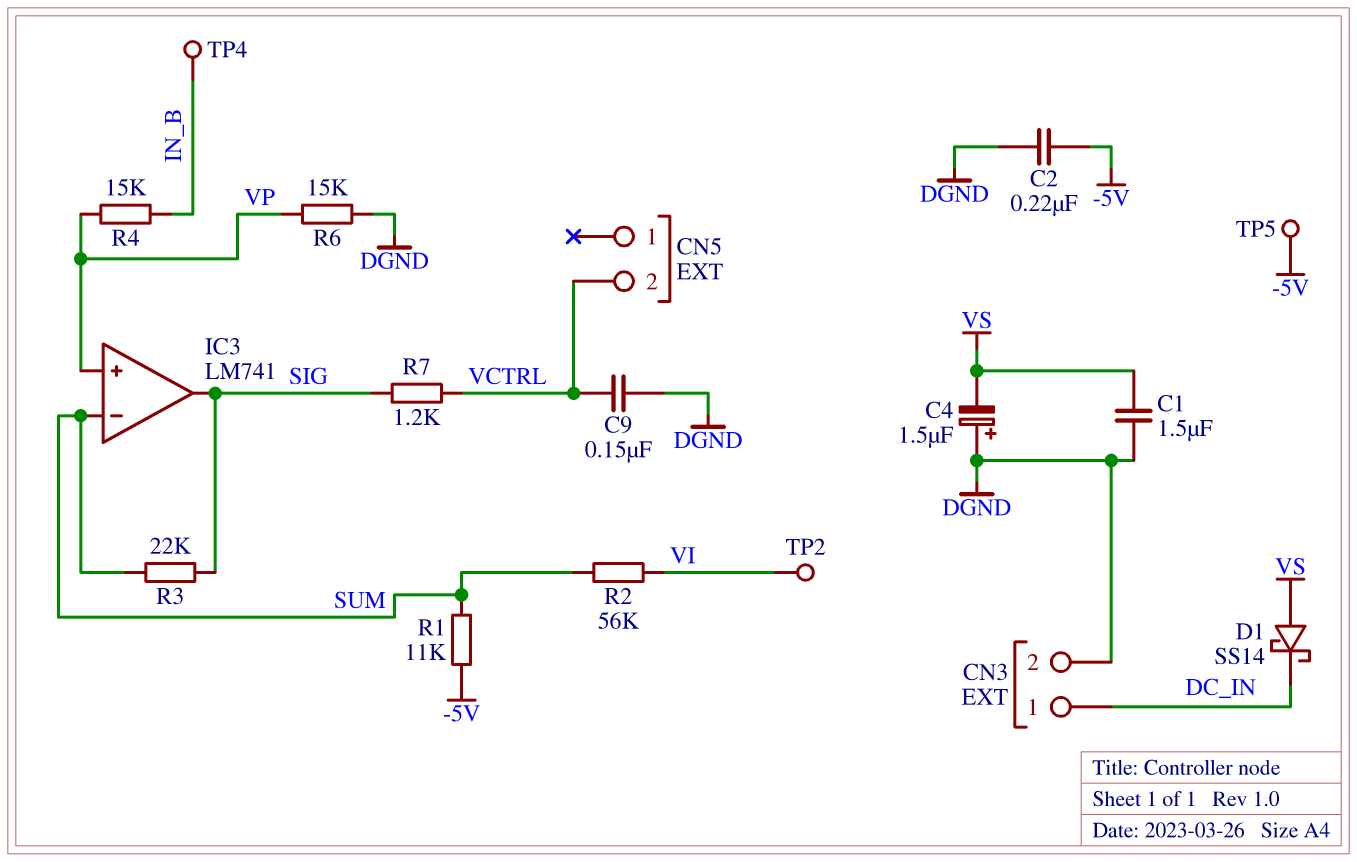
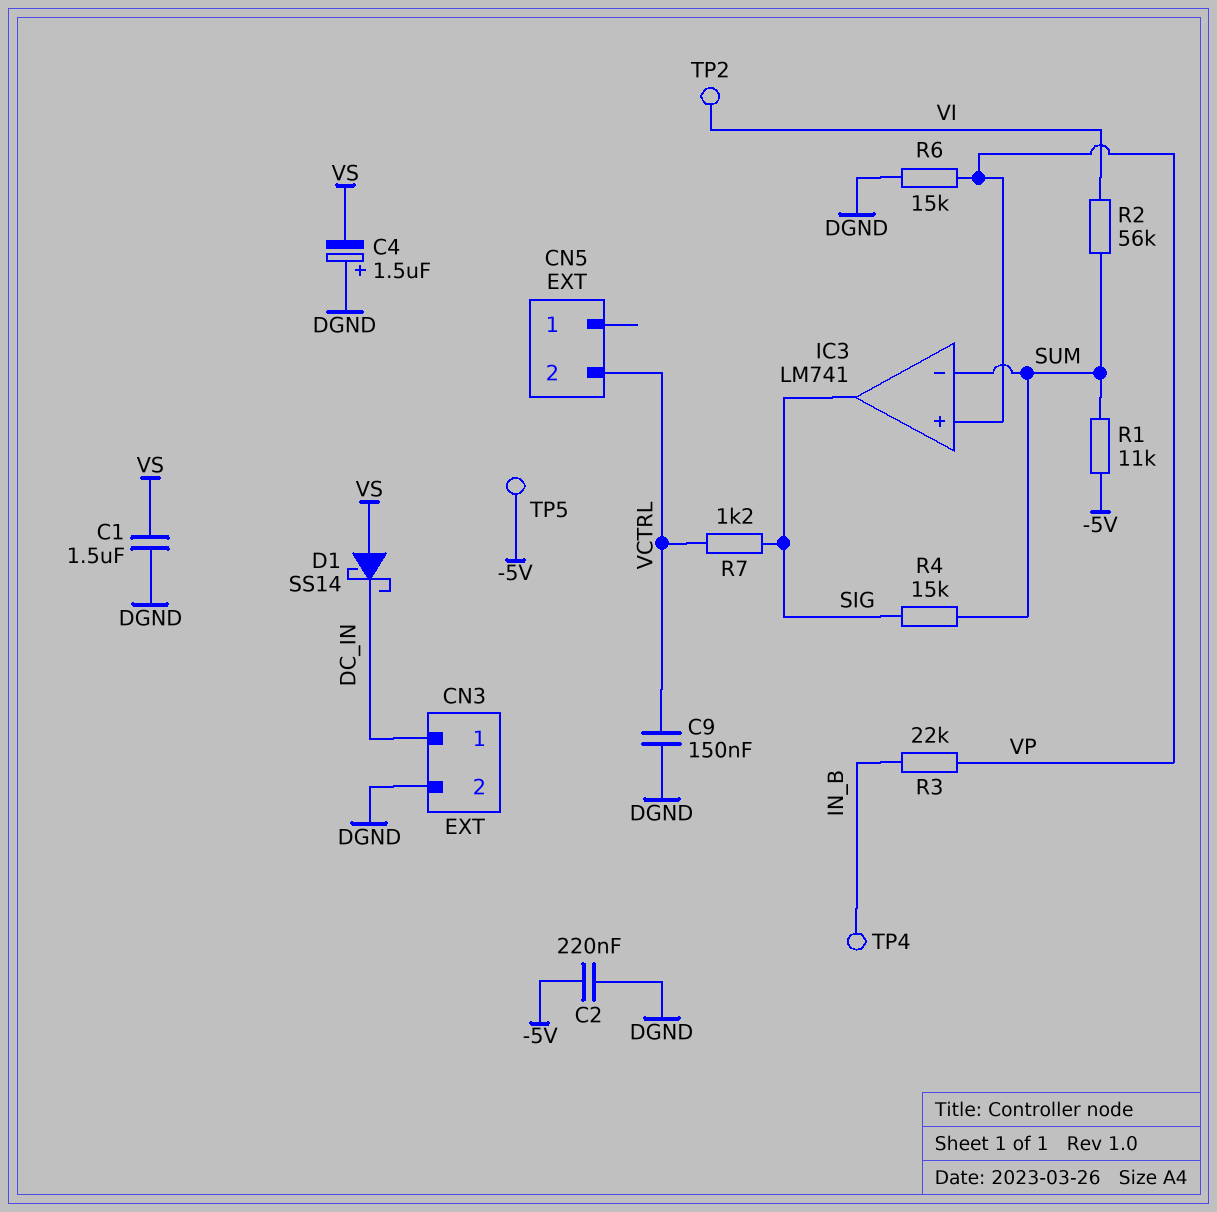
R3: 22k (SIG, SUM) -> 22k (IN_B, VP)
R4: 15k (IN_B, VP) -> 15k (SIG, SUM)

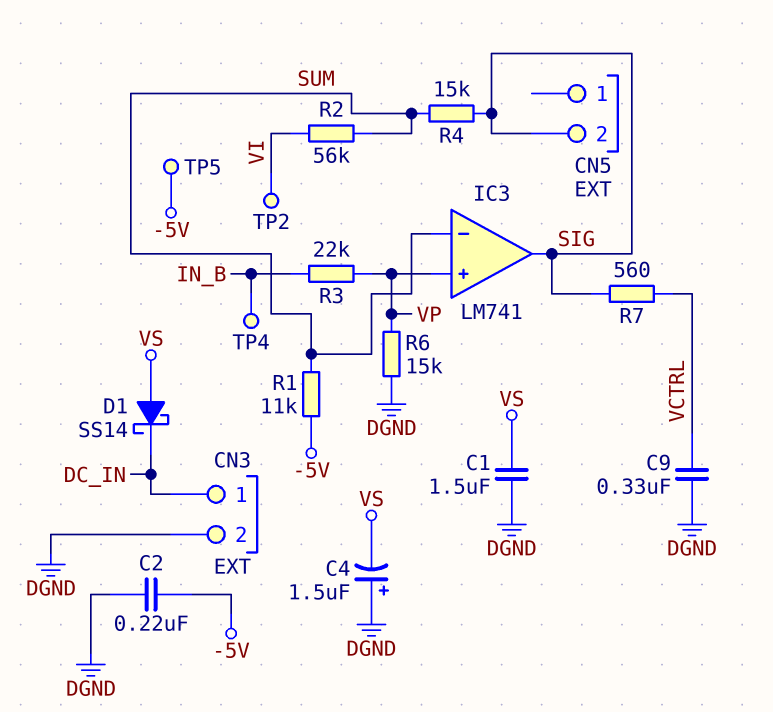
C9: 150nF (DGND, VCTRL) -> 330nF (DGND, VCTRL)
CN5 pin 2: VCTRL -> SIG
R7: 1.2k (SIG, VCTRL) -> 560 (SIG, VCTRL)

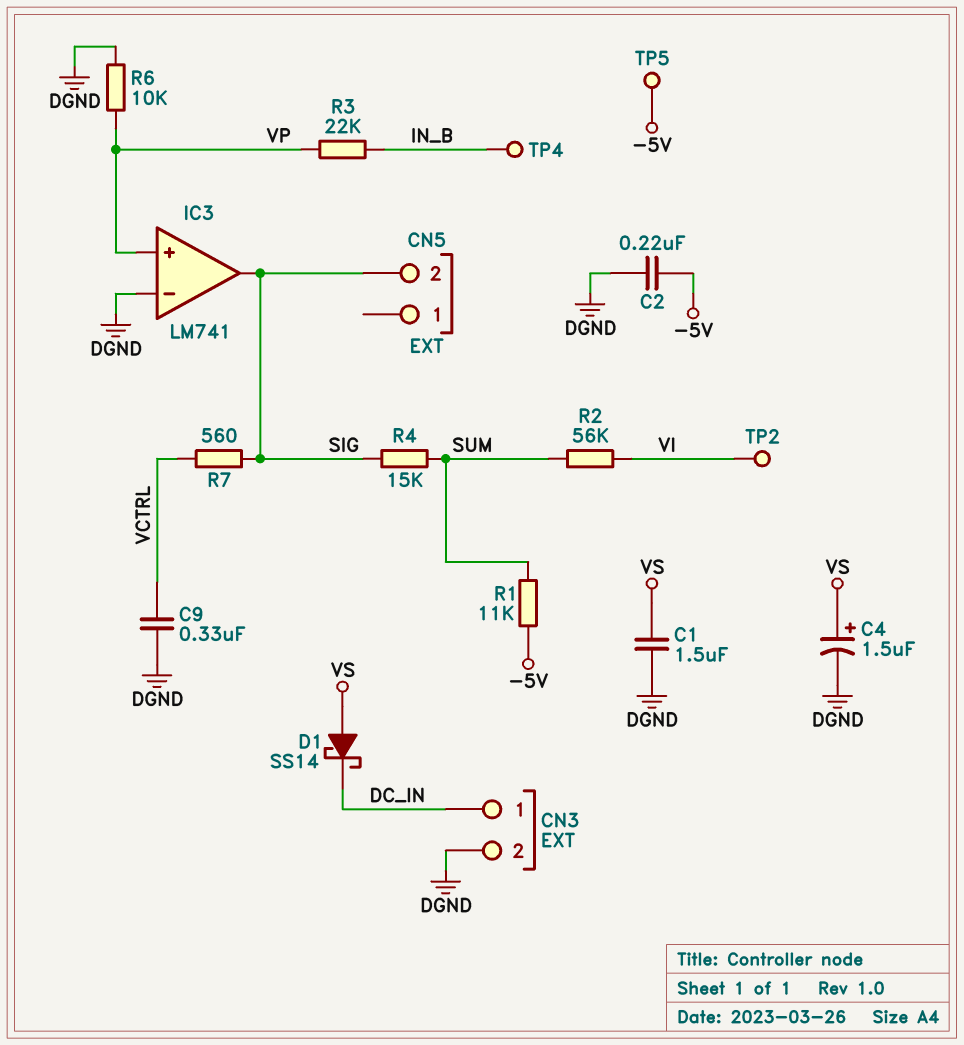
C4: 1.5uF (plus DGND, minus VS) -> 1.5uF (plus VS, minus DGND)
IC3 pin in-: SUM -> DGND
R6: 15k (DGND, VP) -> 10k (DGND, VP)

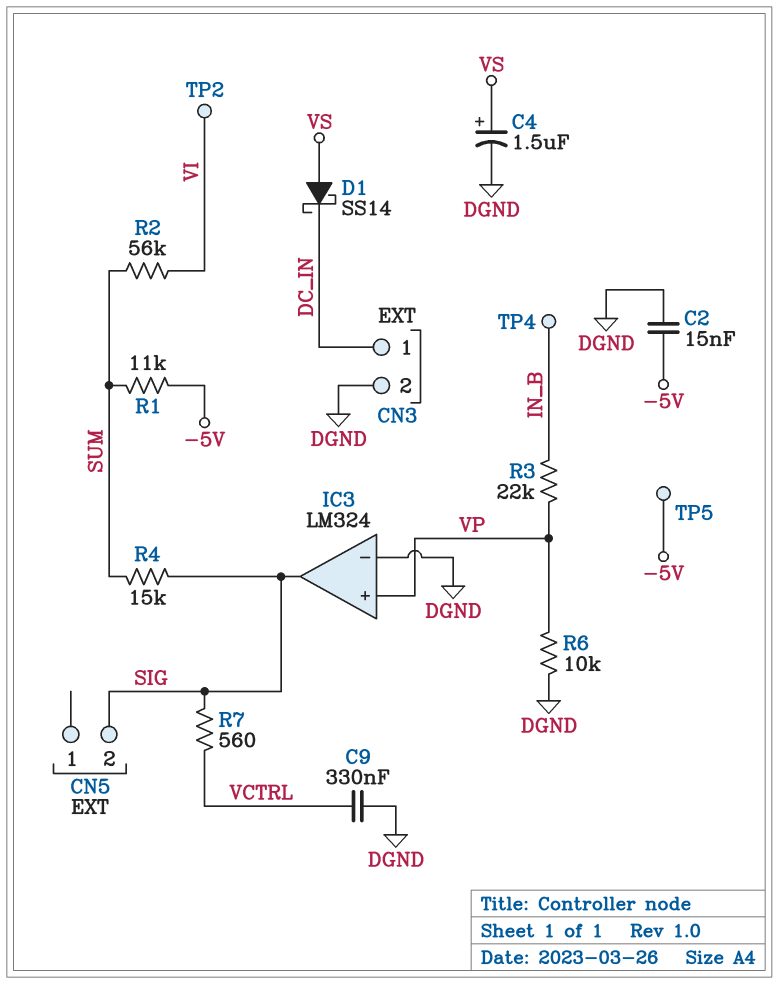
C1: 1.5uF (DGND, VS) -> none
C2: 220nF (-5V, DGND) -> 15nF (-5V, DGND)
IC3: LM741 -> LM324

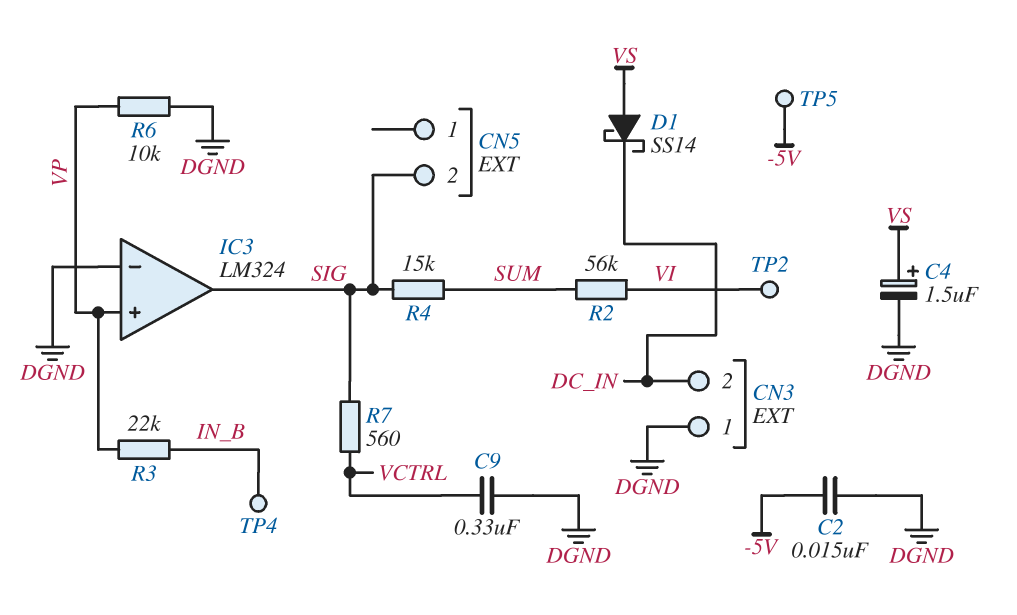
CN3 pin 1: DC_IN -> DGND
CN3 pin 2: DGND -> DC_IN
R1: 11k (-5V, SUM) -> none

